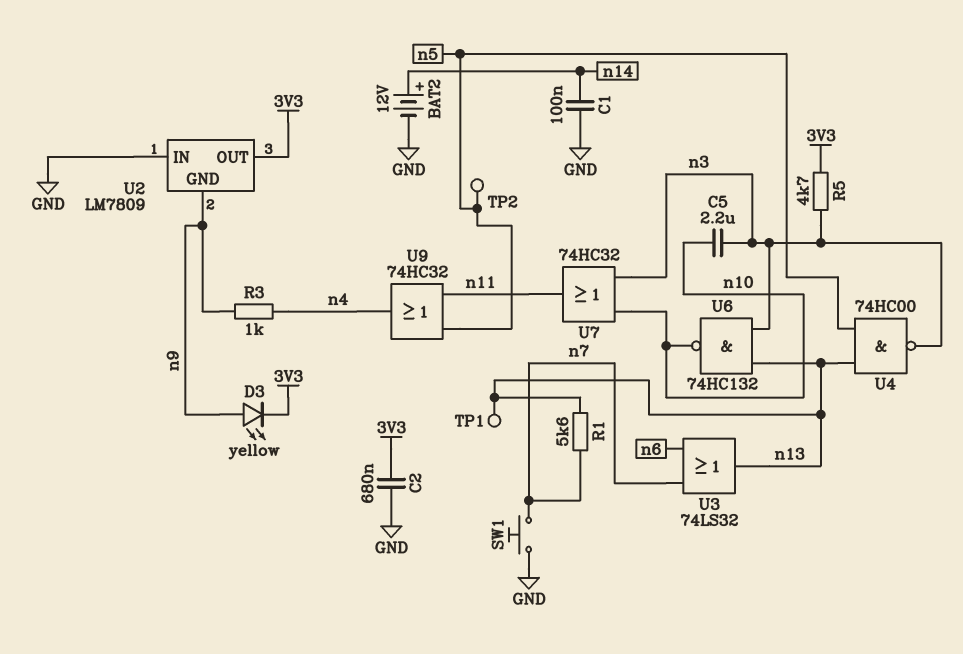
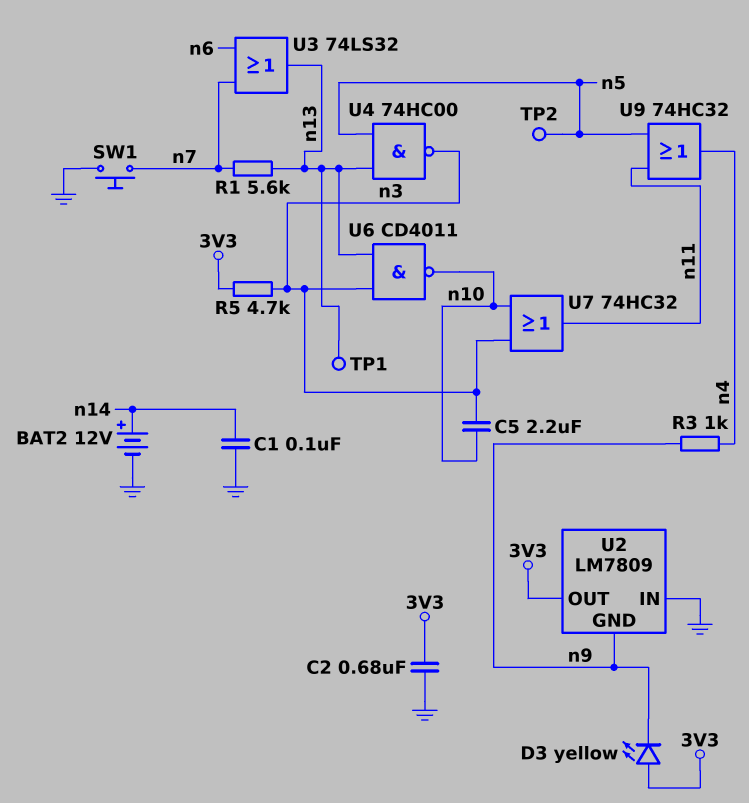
D3: LED yellow (A n9, K 3V3) -> LED yellow (A 3V3, K n9)
U6: NAND 74HC132 (in n3, in n13, out n10) -> NAND CD4011 (in n3, in n13, out n10)

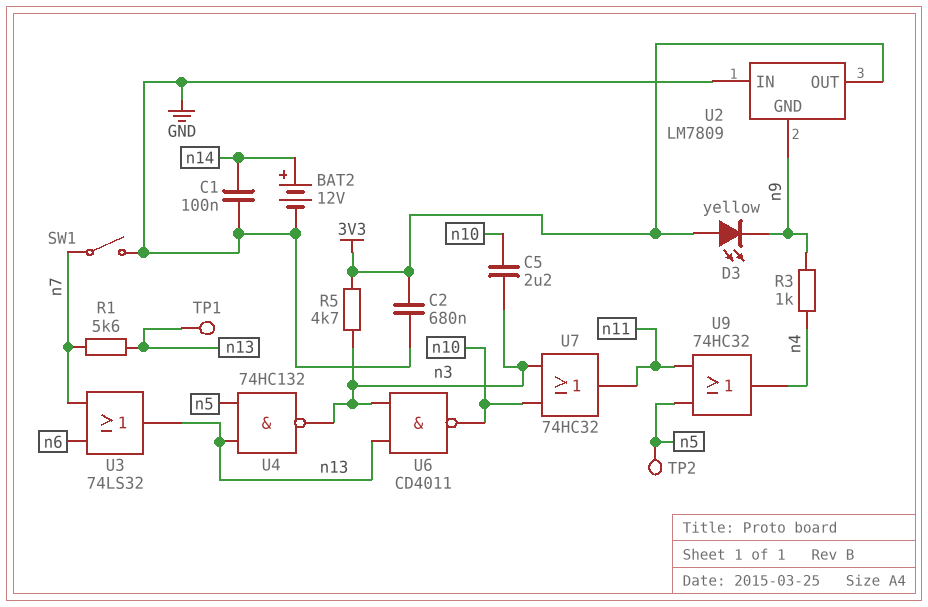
SW1: button (GND, n7) -> switch (GND, n7)
U4: NAND 74HC00 (in n5, in n13, out n3) -> NAND 74HC132 (in n5, in n13, out n3)

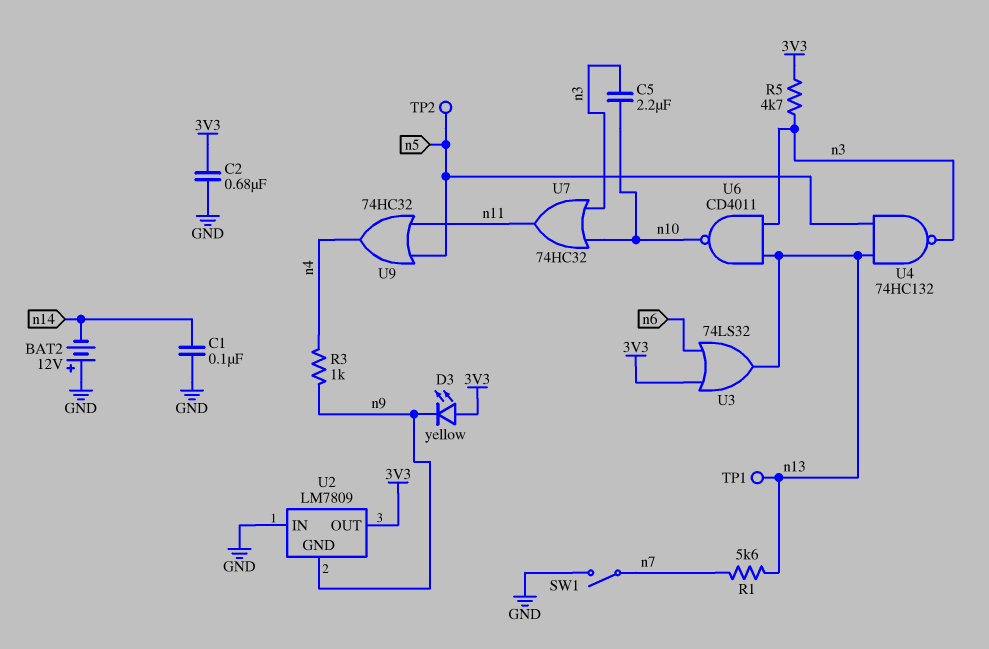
BAT2: 12V (plus n14, minus GND) -> 12V (plus GND, minus n14)
U3: OR 74LS32 (in n6, in n7, out n13) -> OR 74LS32 (in 3V3, in n6, out n13)

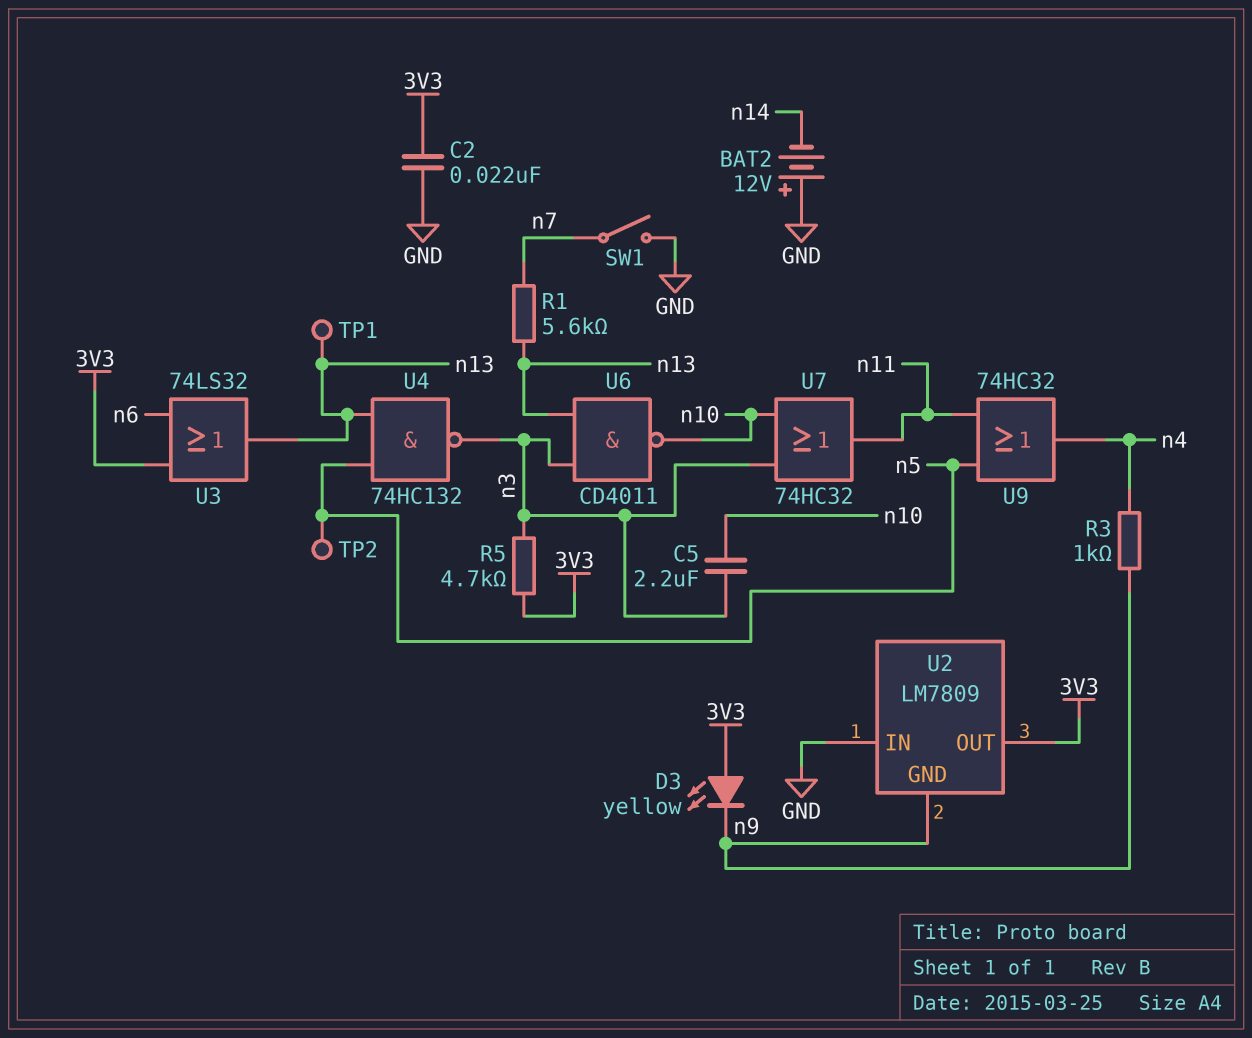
C1: 100nF (GND, n14) -> none
C2: 680nF (3V3, GND) -> 22nF (3V3, GND)

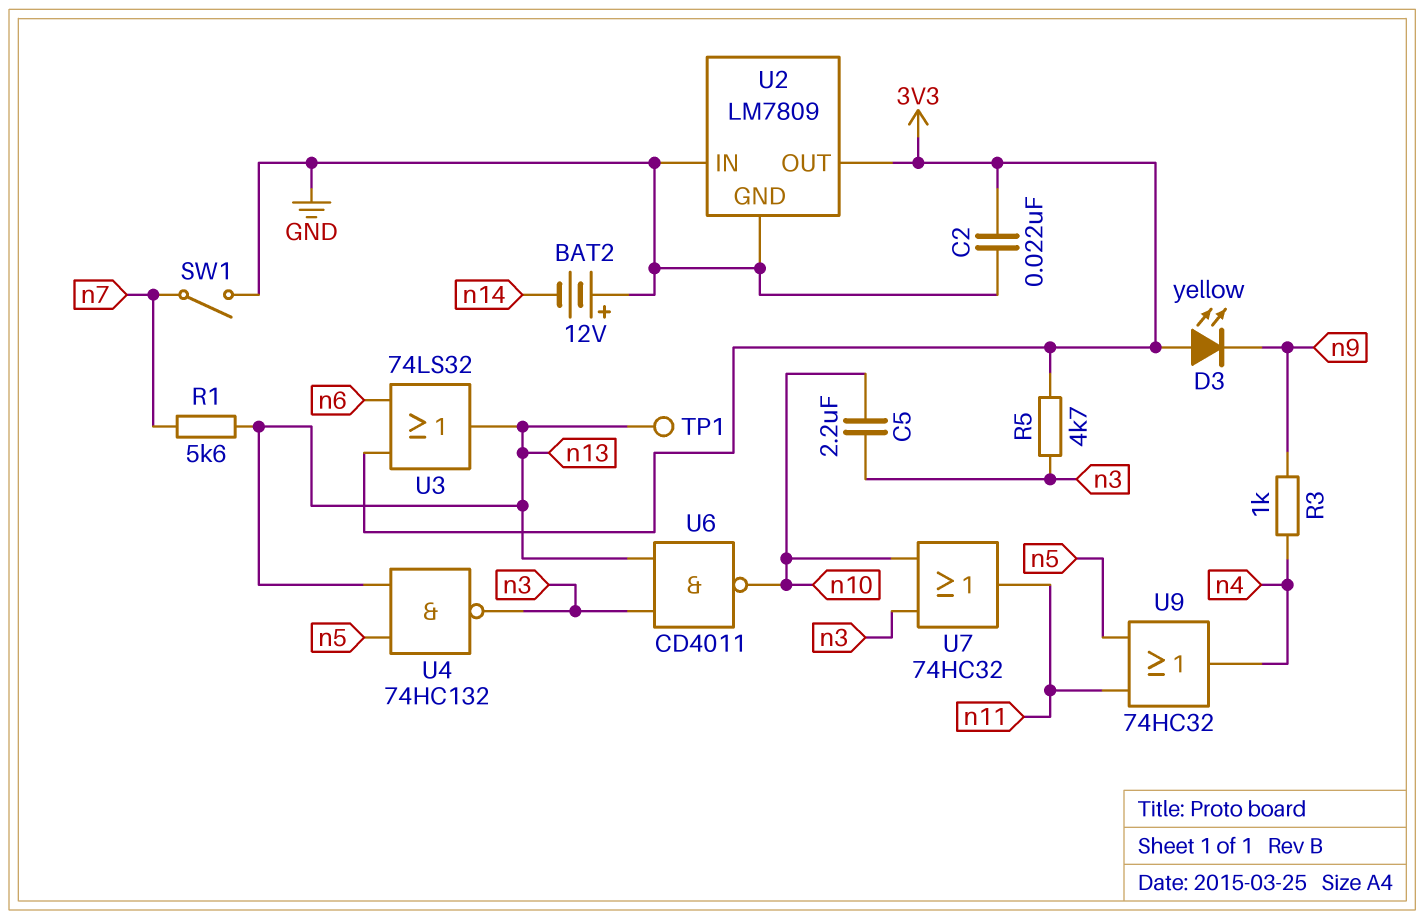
TP2: test point (n5) -> none
U2 pin GND: n9 -> GND

